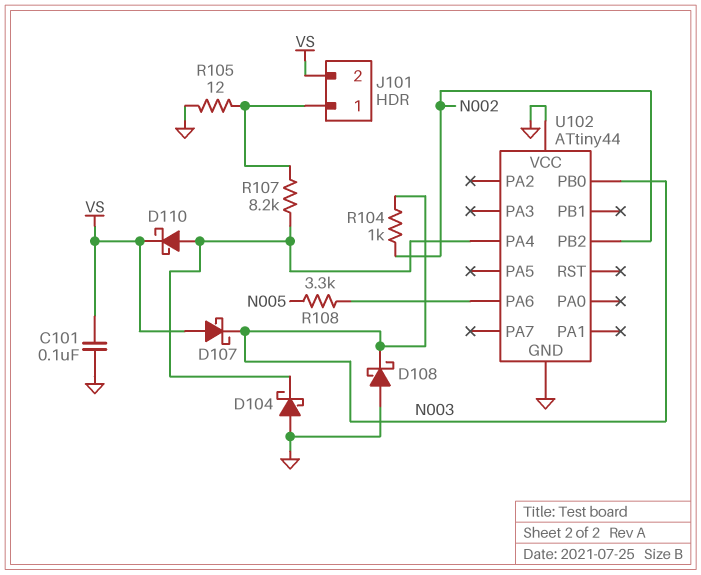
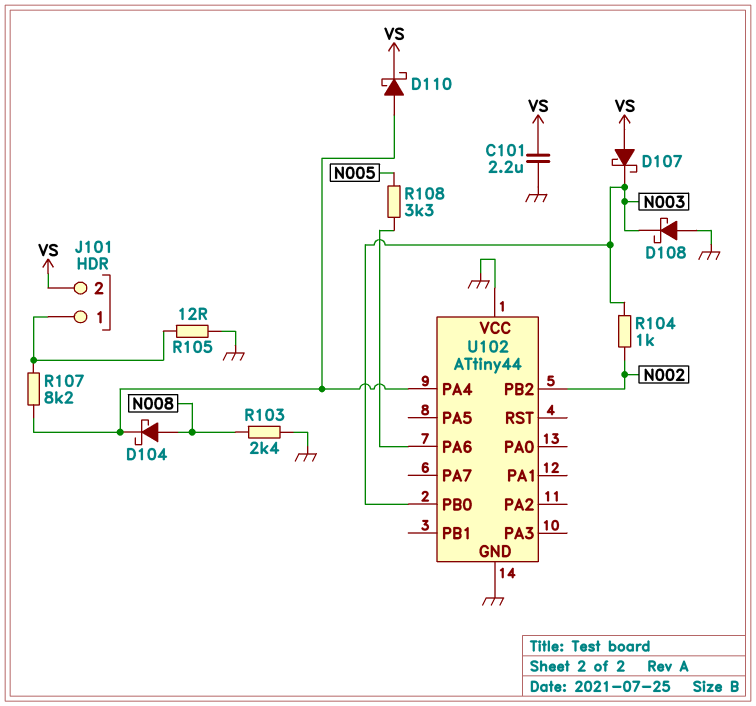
C101: 100nF (GND, VS) -> 2.2uF (GND, VS)
D104: schottky (A GND, K U102/PA4) -> schottky (A N008, K U102/PA4)
R103: none -> 2.4k (GND, N008)

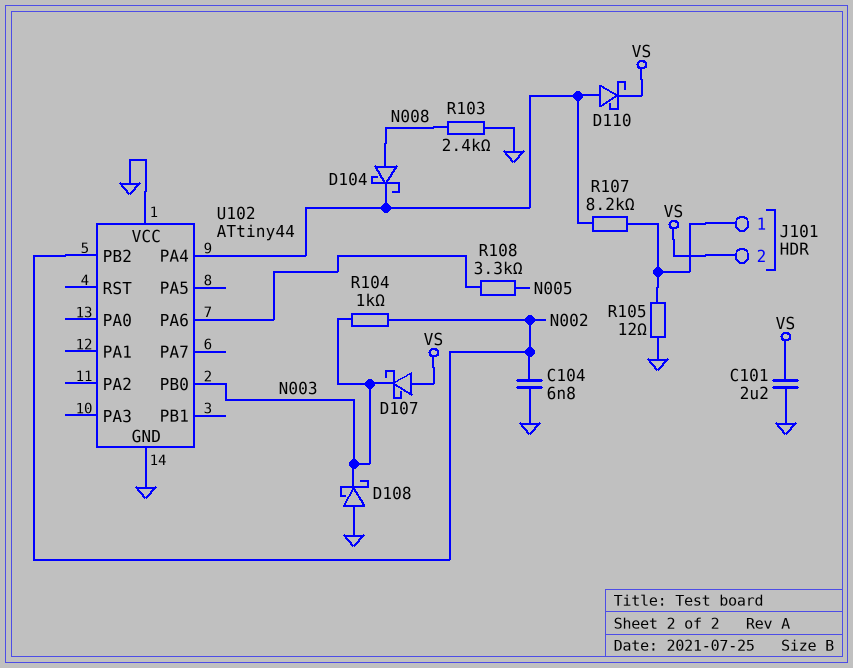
C104: none -> 6.8nF (GND, N002)

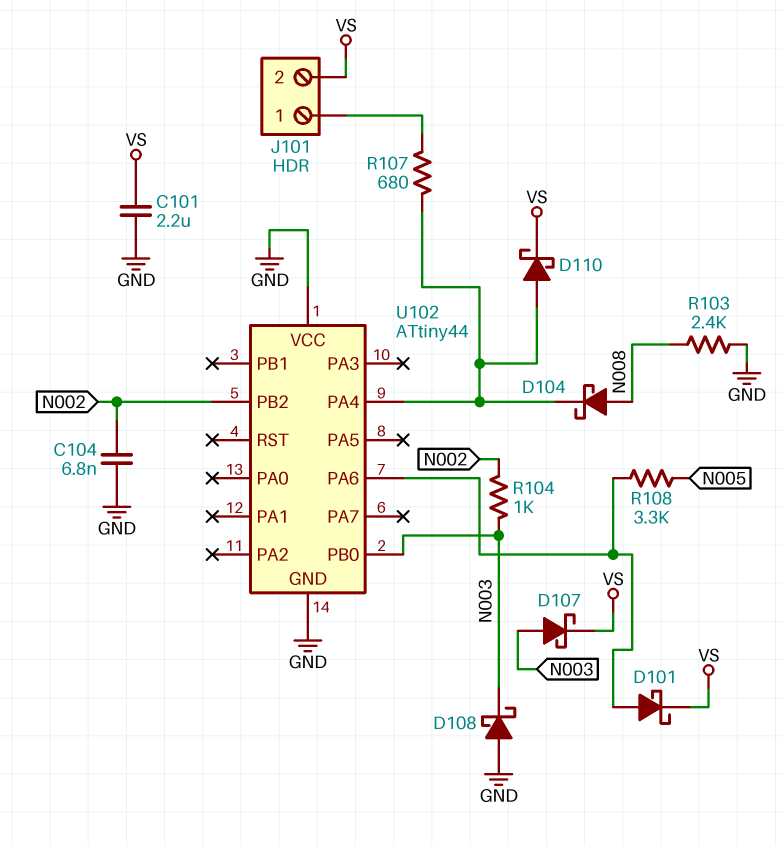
D101: none -> schottky (A U102/PA6, K VS)
D107: schottky (A VS, K N003) -> schottky (A N003, K VS)
R105: 12 (GND, J101/1) -> none
R107: 8.2k (J101/1, U102/PA4) -> 680 (J101/1, U102/PA4)

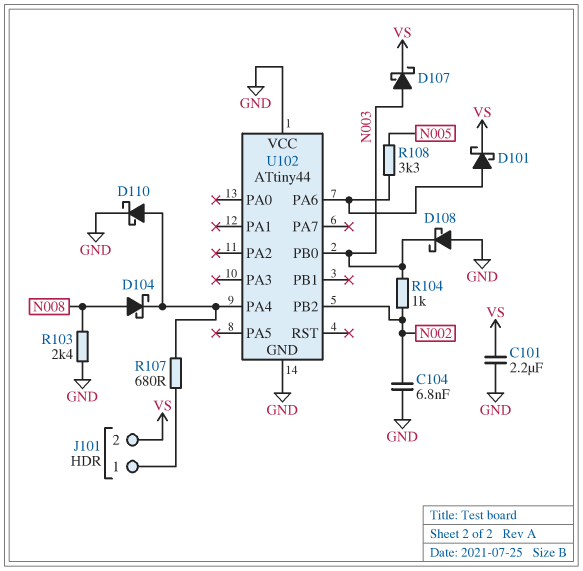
D110: schottky (A U102/PA4, K VS) -> schottky (A U102/PA4, K GND)

